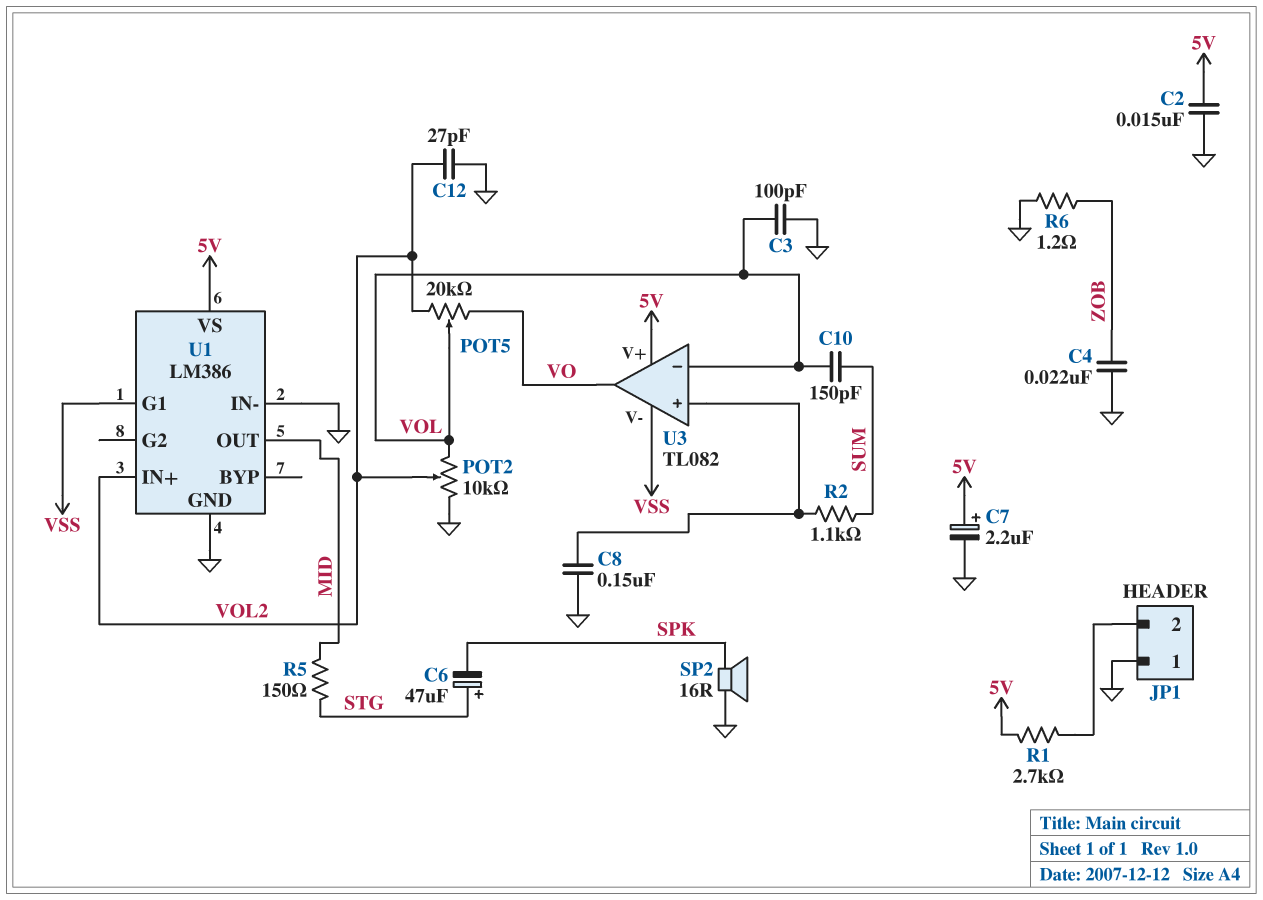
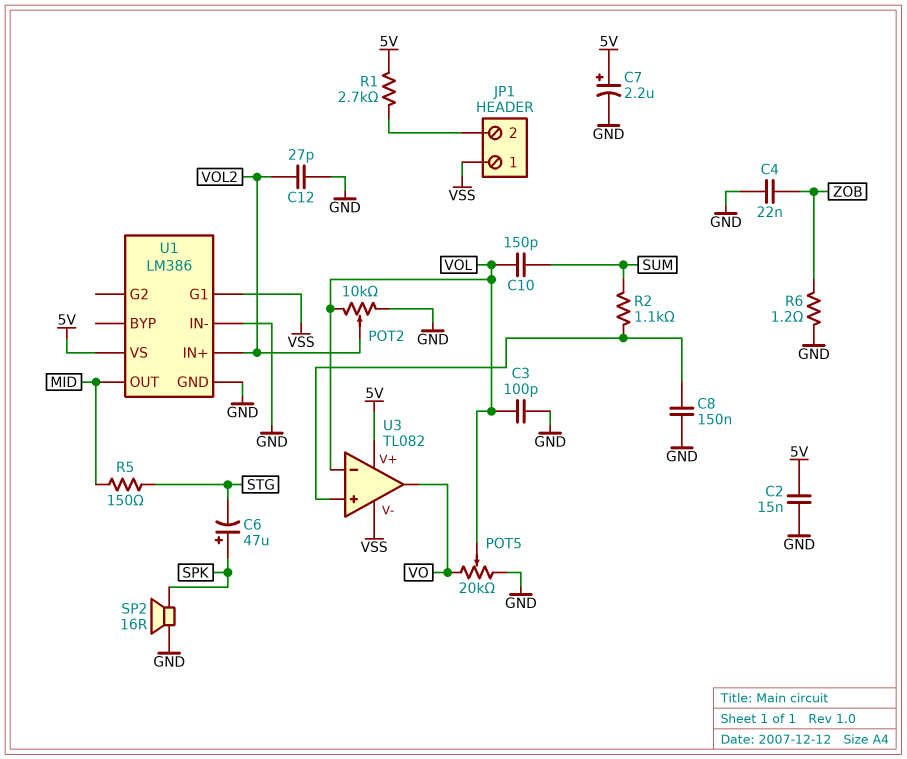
C6: 47uF (plus STG, minus SPK) -> 47uF (plus SPK, minus STG)
JP1 pin 1: GND -> VSS
POT5: 20k (VO, VOL2, wiper VOL) -> 20k (GND, VO, wiper VOL)

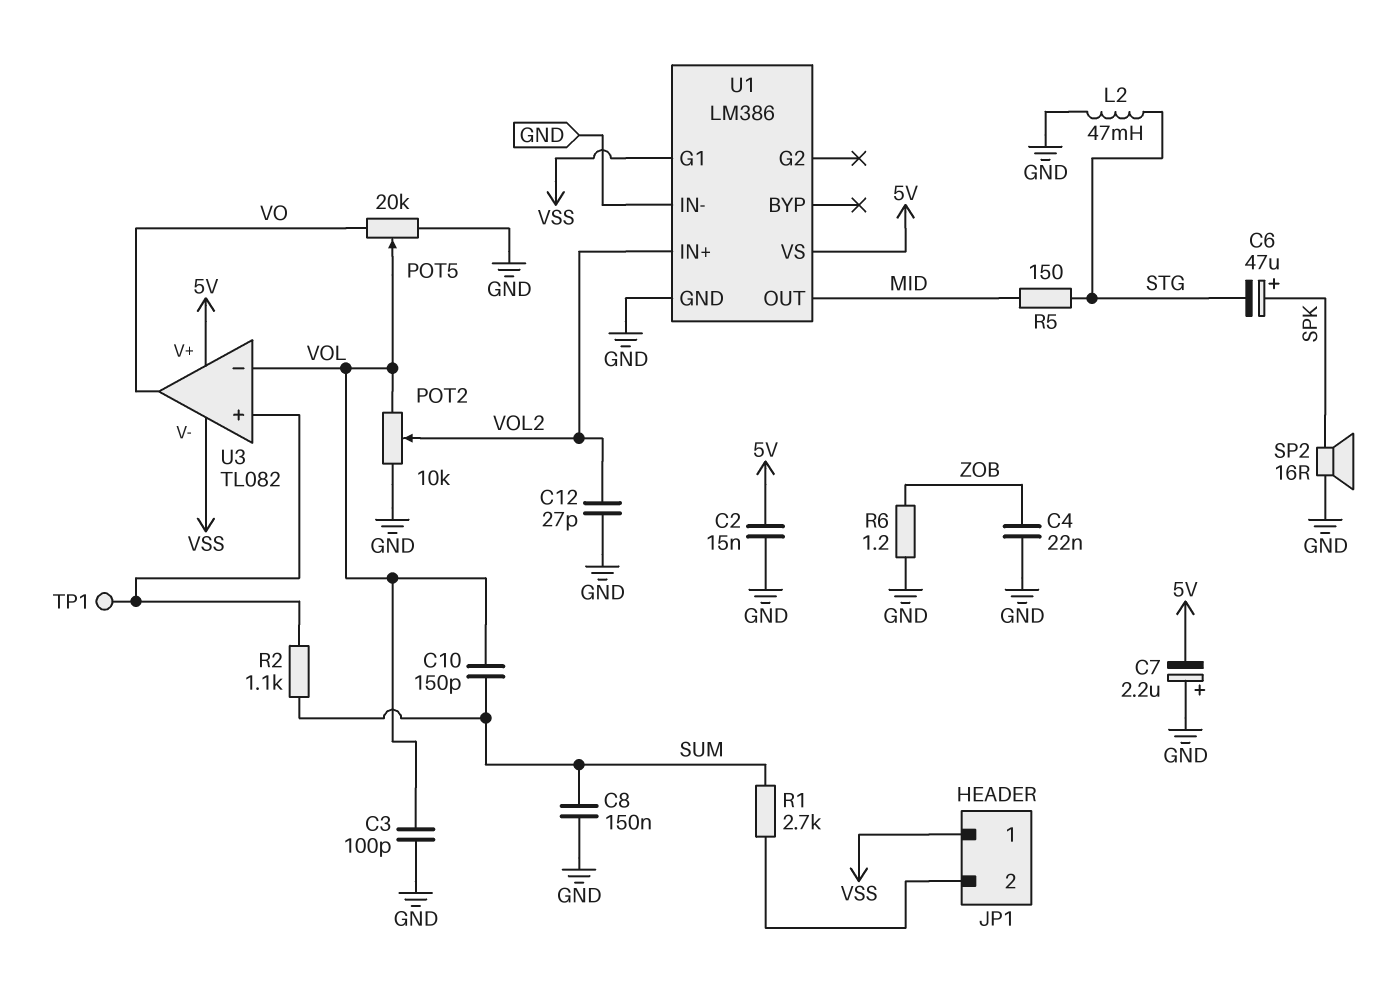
C7: 2.2uF (plus 5V, minus GND) -> 2.2uF (plus GND, minus 5V)
C8: 150nF (GND, U3/in+) -> 150nF (GND, SUM)
L2: none -> 47mH (GND, STG)
R1: 2.7k (5V, JP1/2) -> 2.7k (JP1/2, SUM)
TP1: none -> test point (U3/in+)

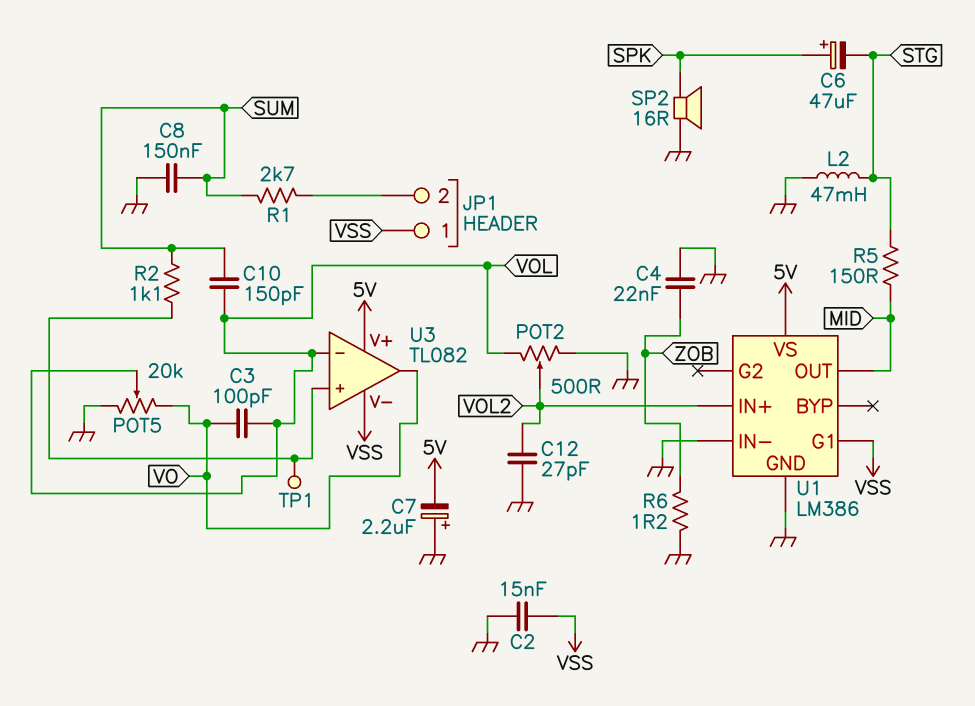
C2: 15nF (5V, GND) -> 15nF (GND, VSS)
C3: 100pF (GND, VOL) -> 100pF (VO, VOL)
POT2: 10k (GND, VOL, wiper VOL2) -> 500 (GND, VOL, wiper VOL2)

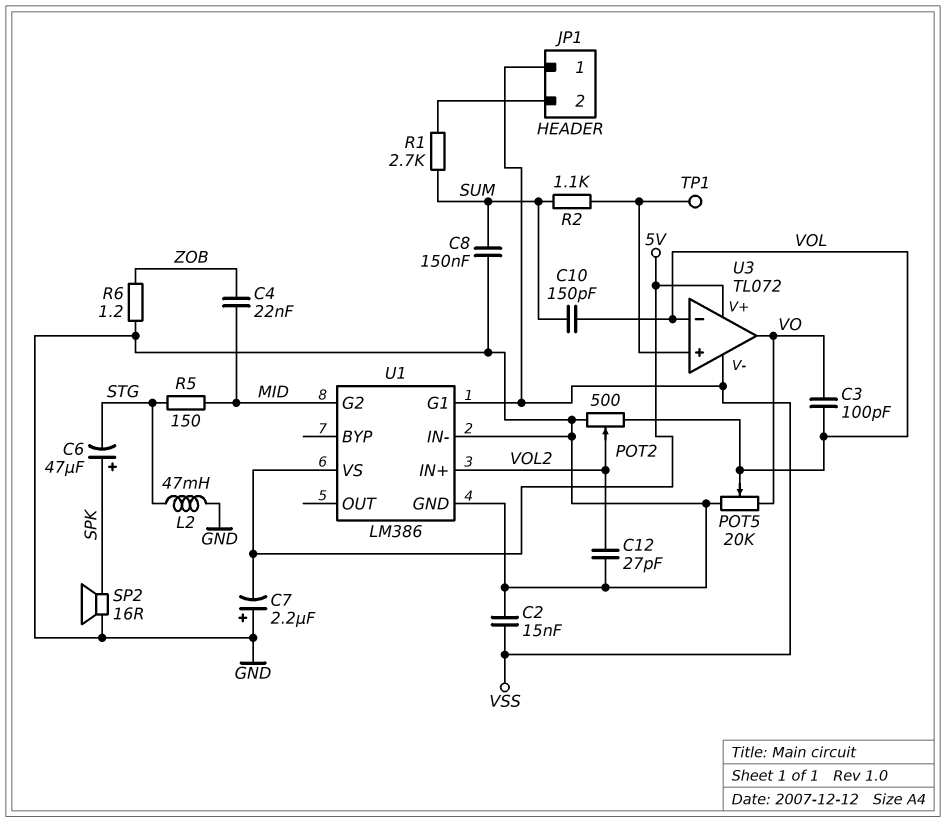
C4: 22nF (GND, ZOB) -> 22nF (MID, ZOB)
U1 pin G2: none -> MID
U1 pin OUT: MID -> none
U3: TL082 -> TL072

